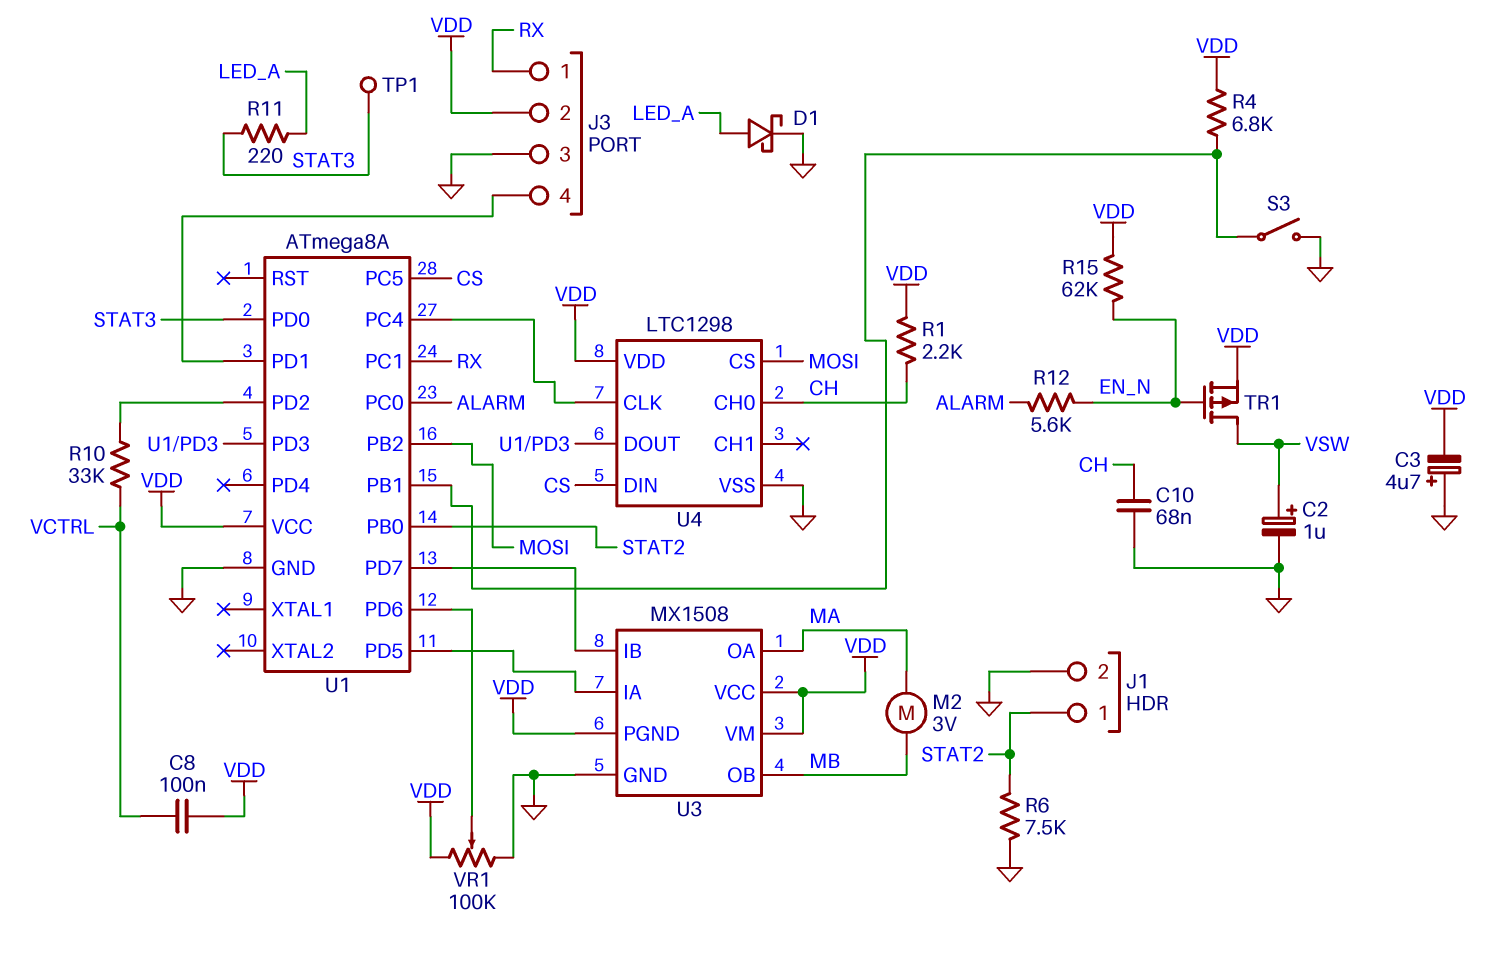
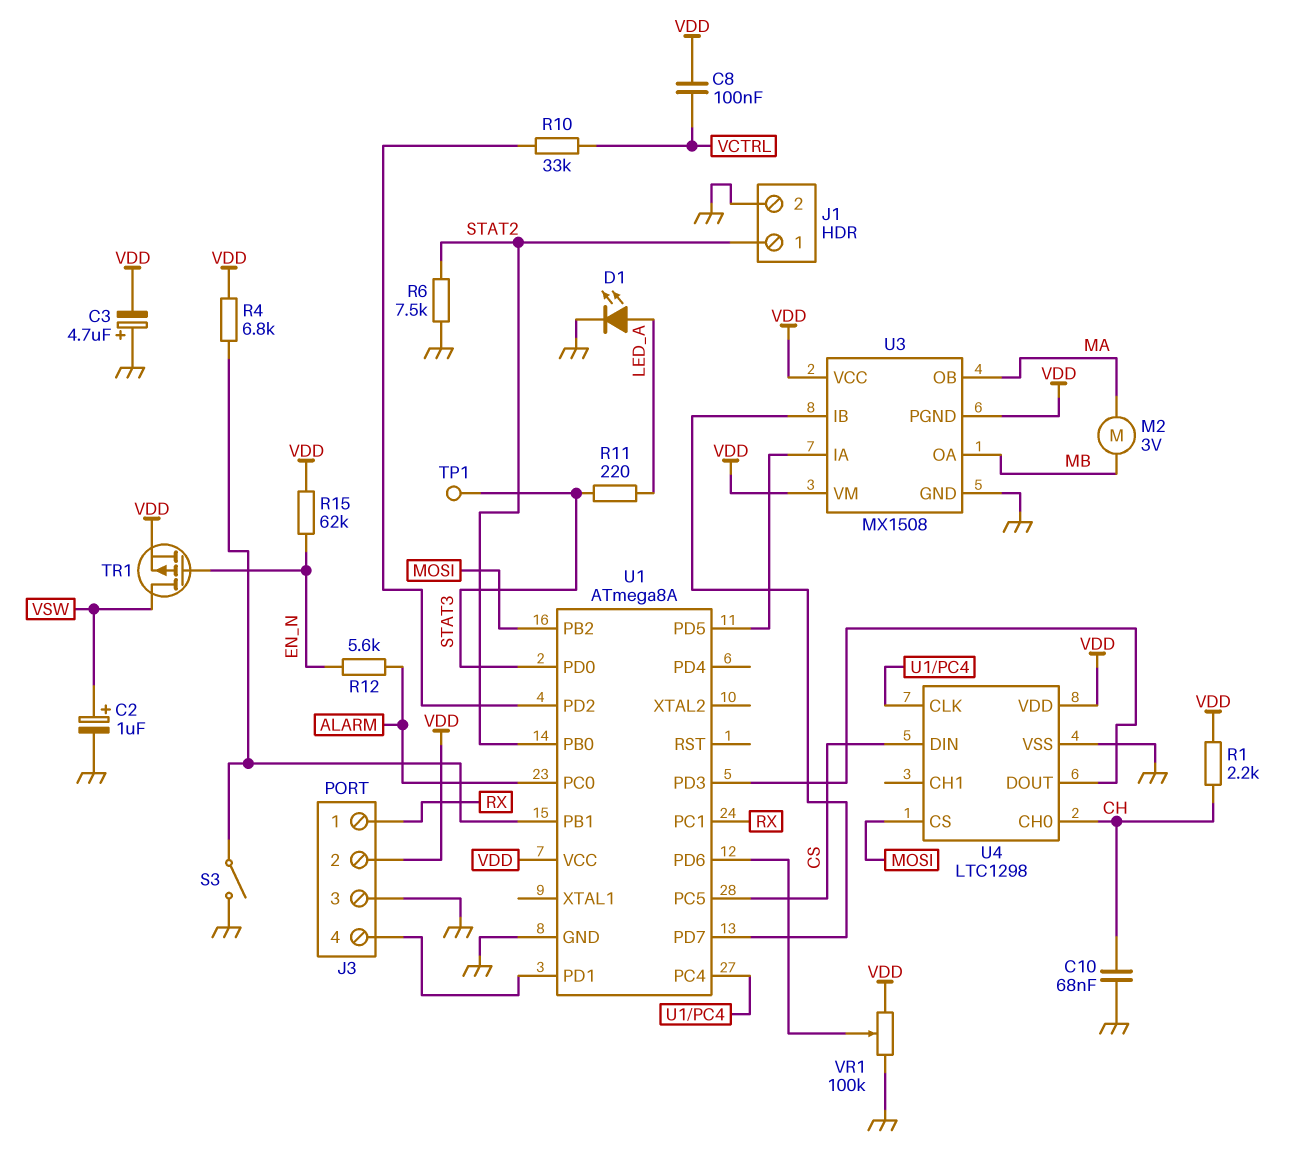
D1: schottky (A LED_A, K GND) -> LED (A LED_A, K GND)
U3 pin OA: MA -> MB
U3 pin OB: MB -> MA

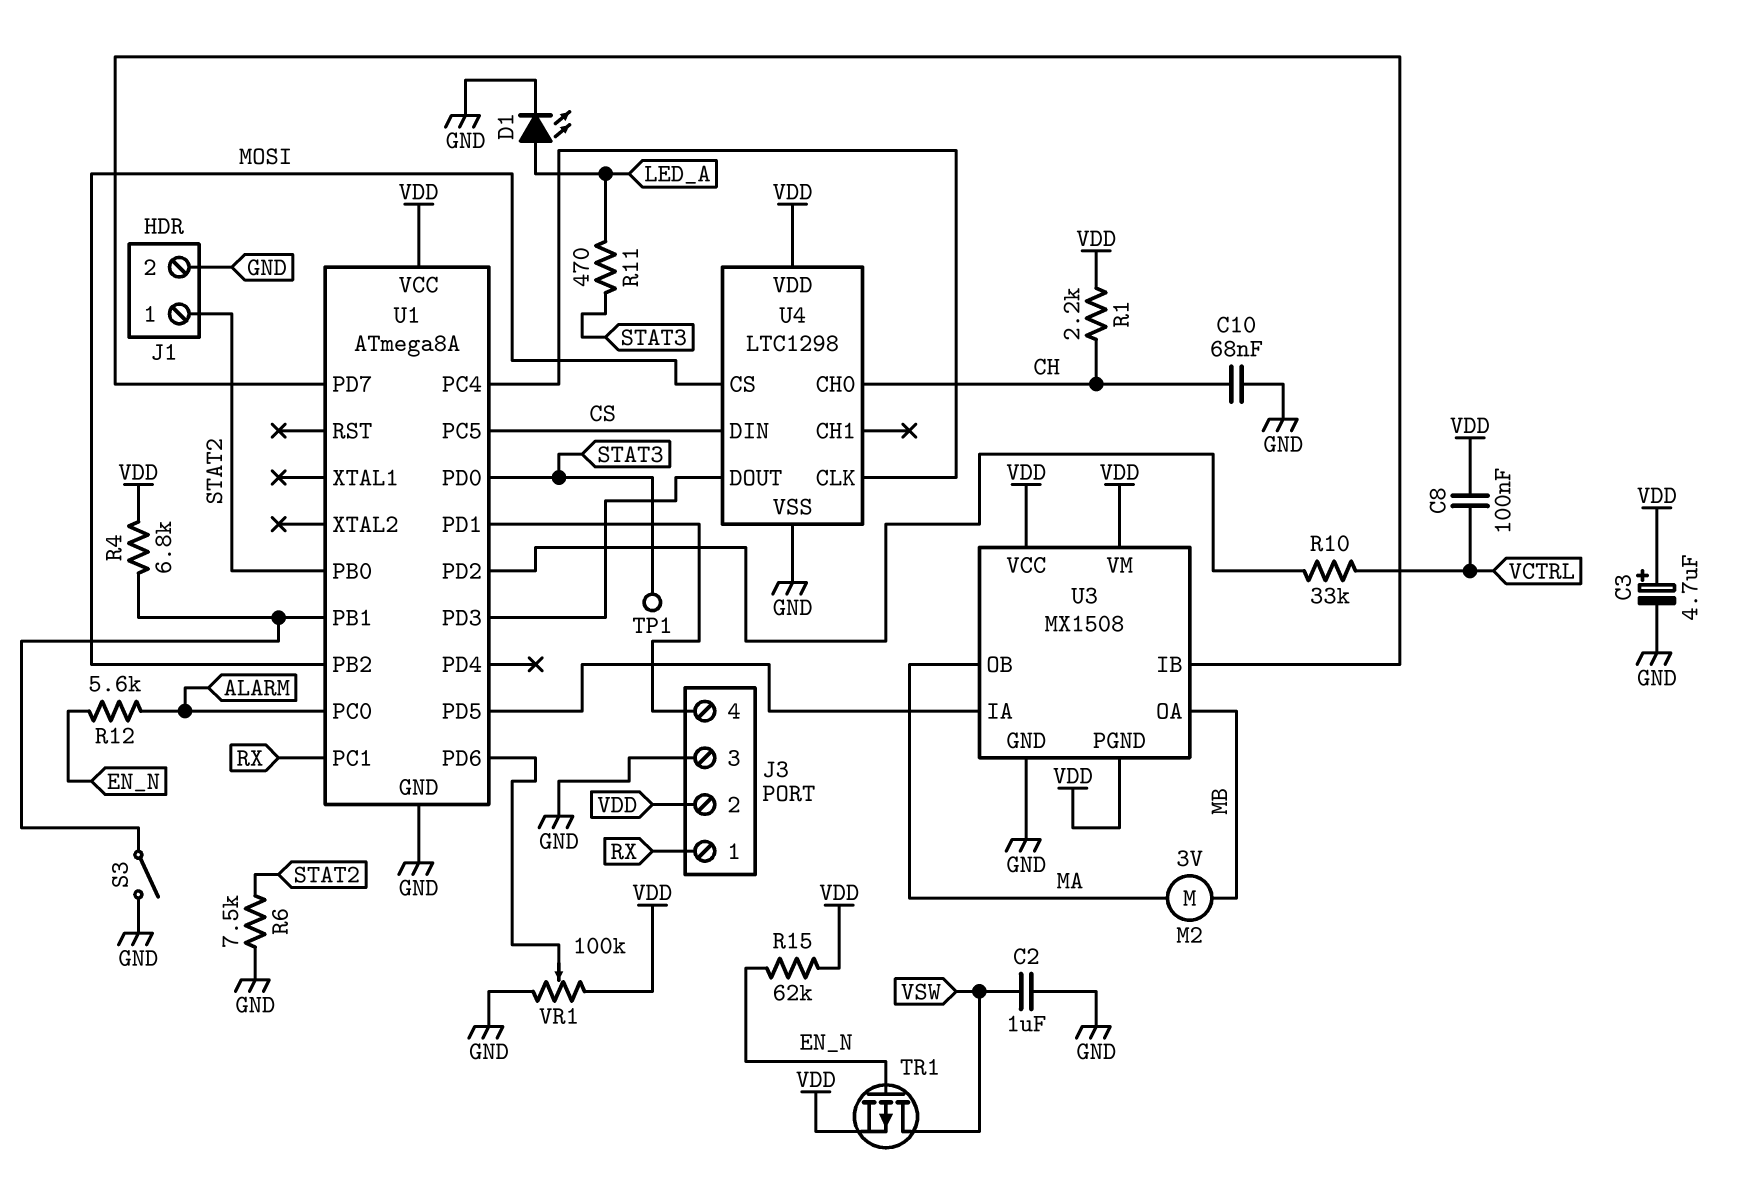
C2: 1uF (plus VSW, minus GND) -> 1uF (GND, VSW)
C3: 4.7uF (plus GND, minus VDD) -> 4.7uF (plus VDD, minus GND)
R11: 220 (LED_A, STAT3) -> 470 (LED_A, STAT3)

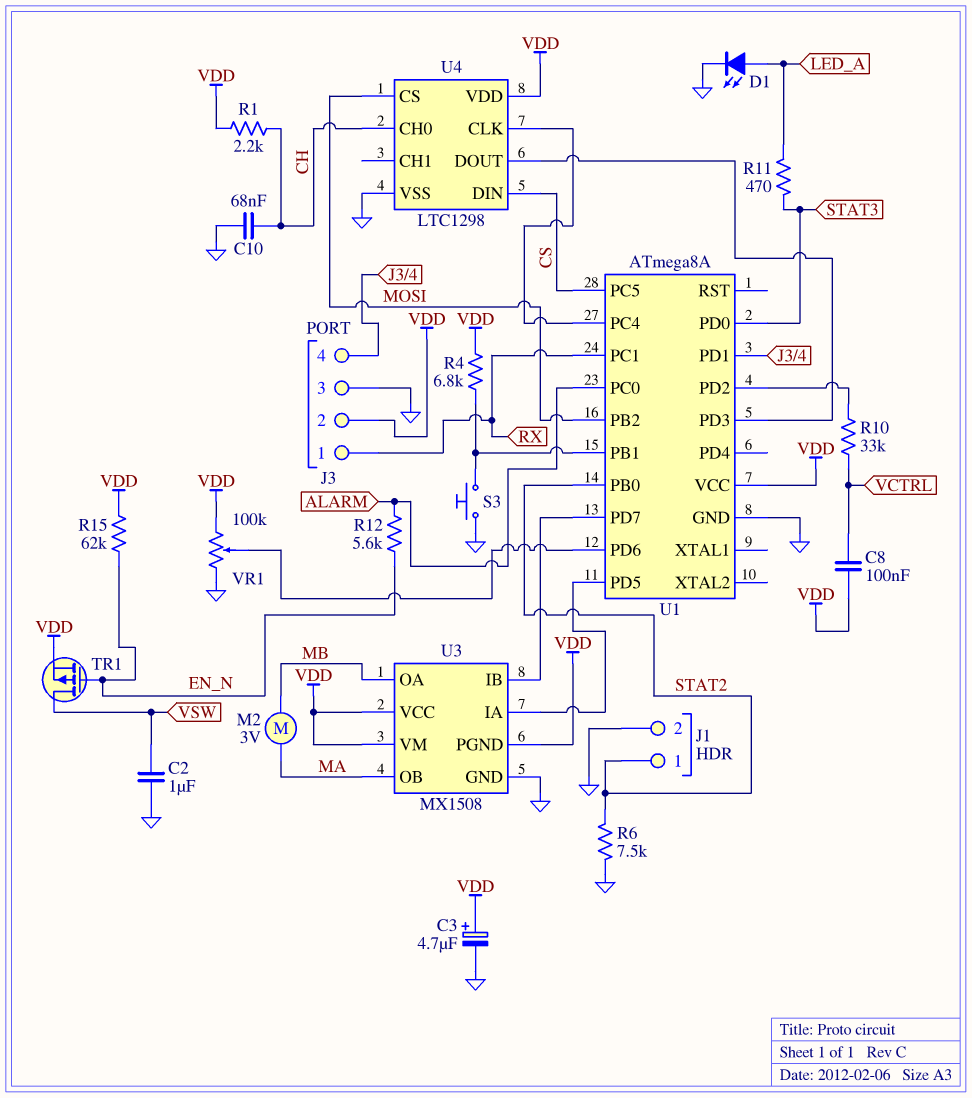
S3: switch (GND, U1/PB1) -> button (GND, U1/PB1)
TP1: test point (STAT3) -> none

